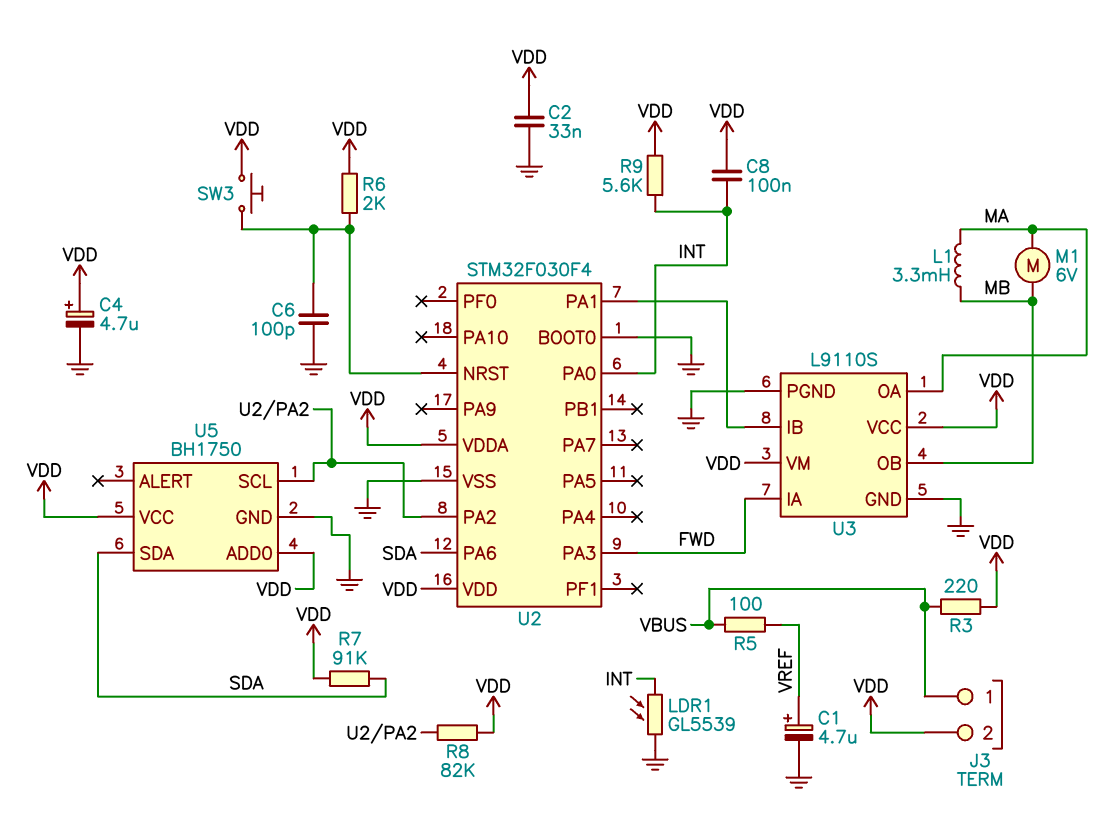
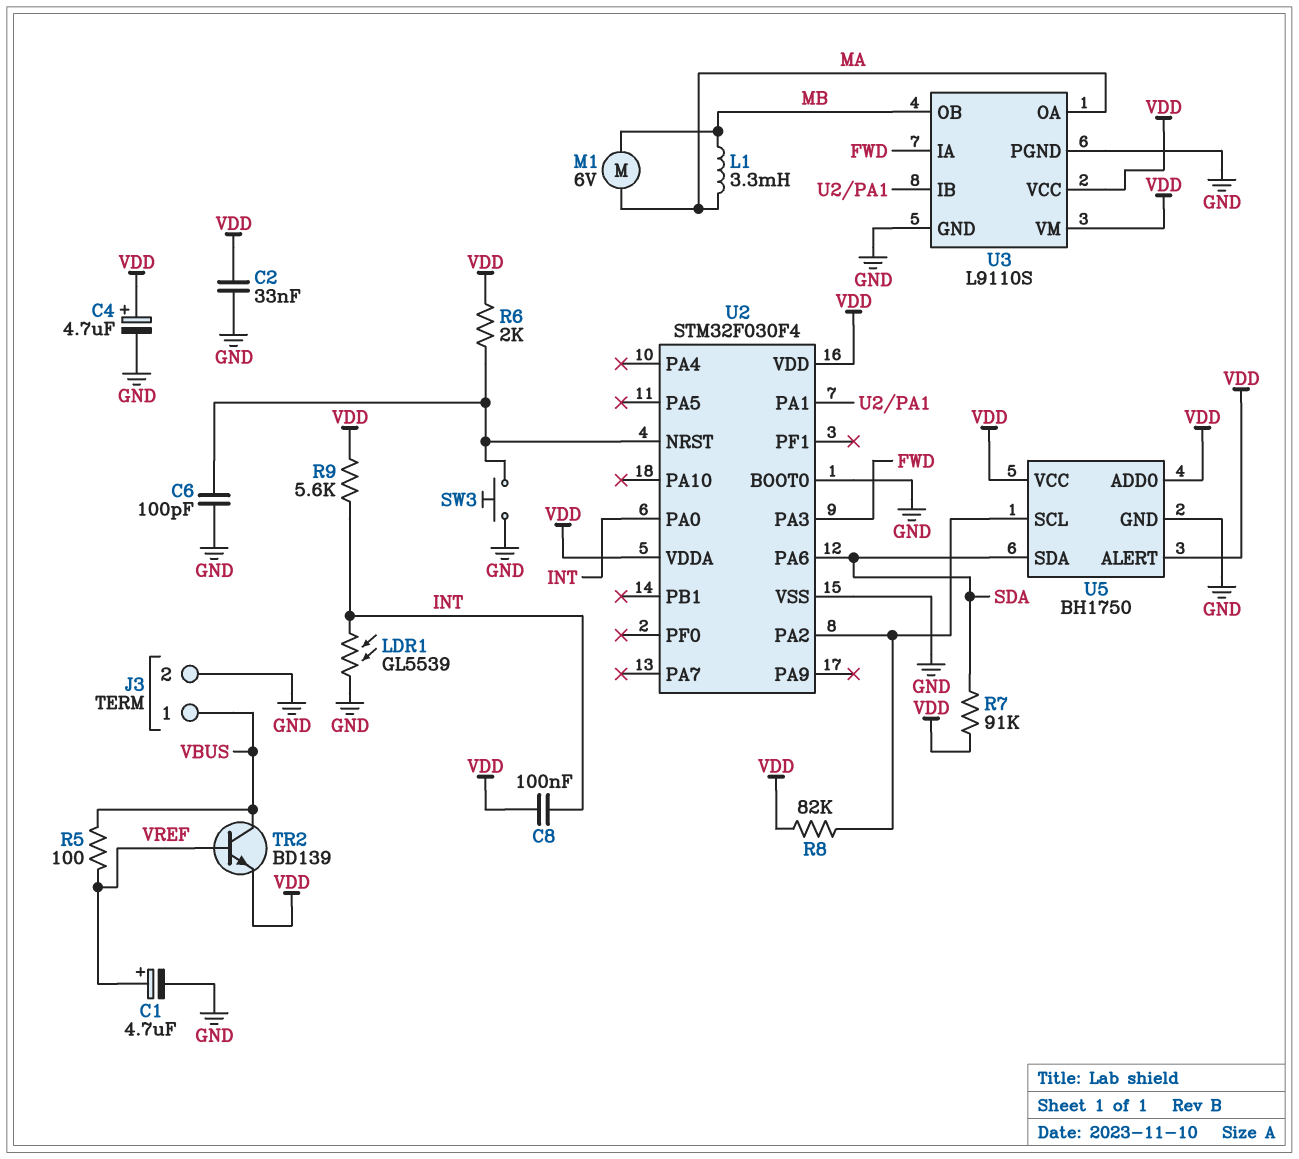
J3 pin 2: VDD -> GND
R3: 220 (VBUS, VDD) -> none
SW3: button (U2/NRST, VDD) -> button (GND, U2/NRST)
TR2: none -> NPN BD139 (B VREF, C VBUS, E VDD)
U5 pin ALERT: none -> VDD

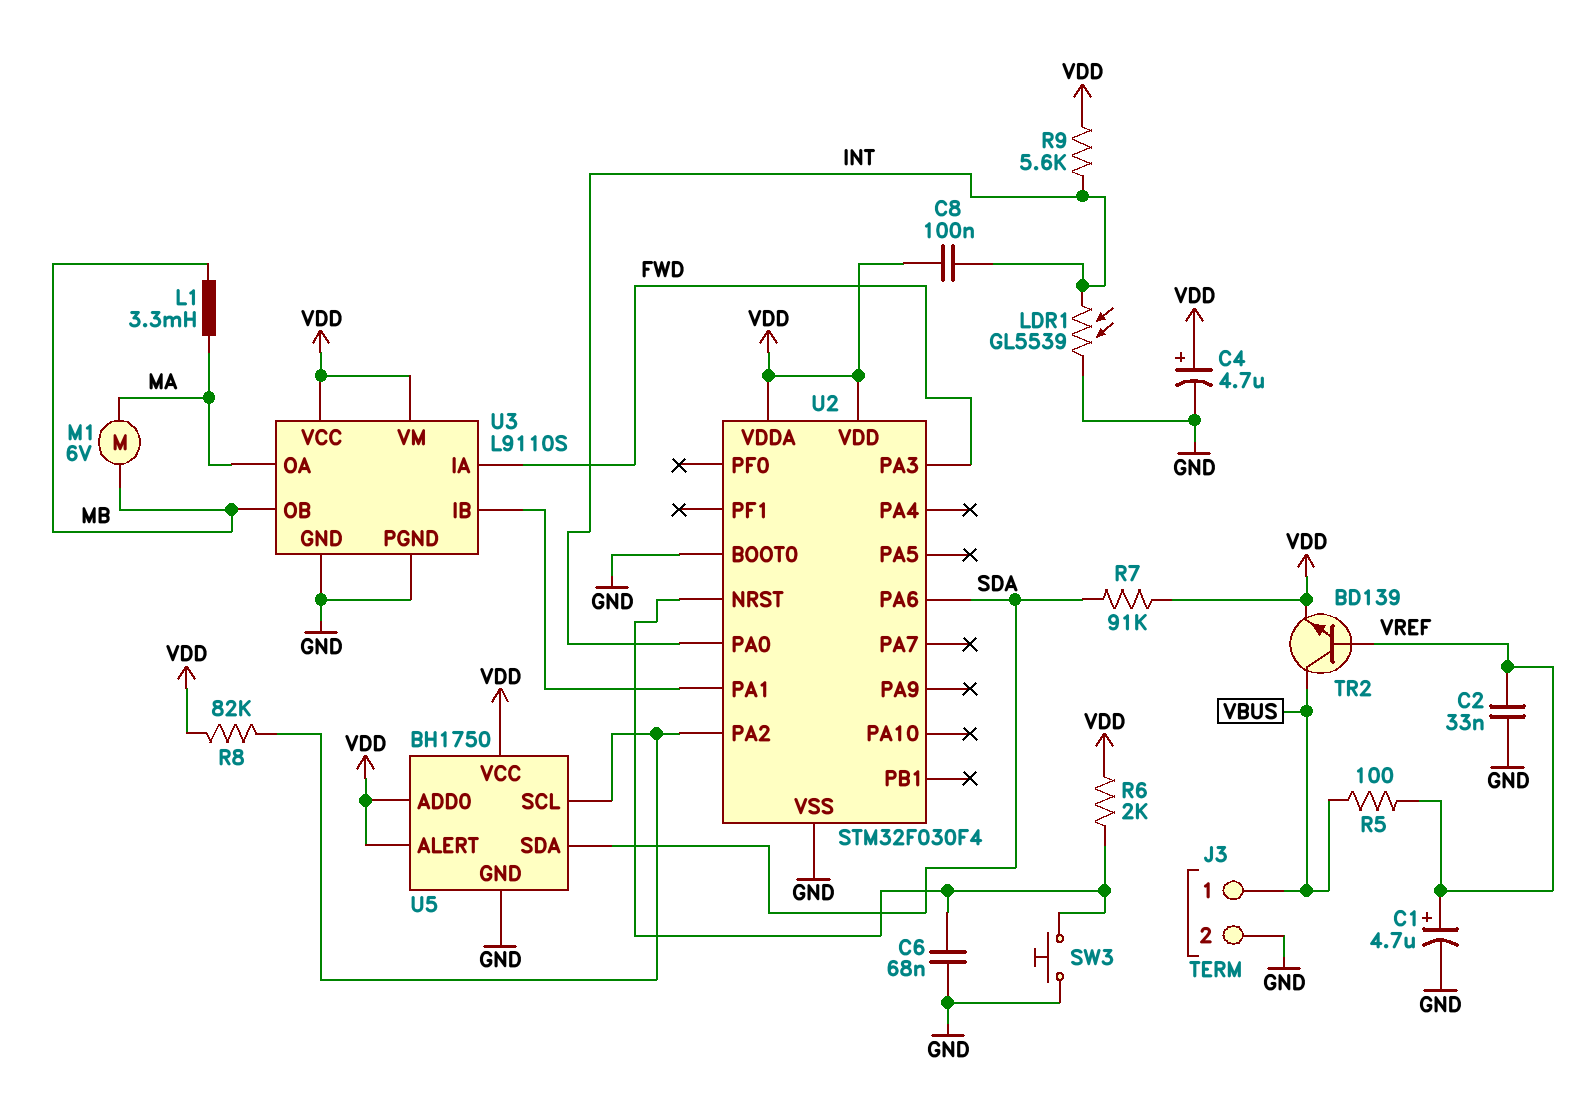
C2: 33nF (GND, VDD) -> 33nF (GND, VREF)
C6: 100pF (GND, U2/NRST) -> 68nF (GND, U2/NRST)

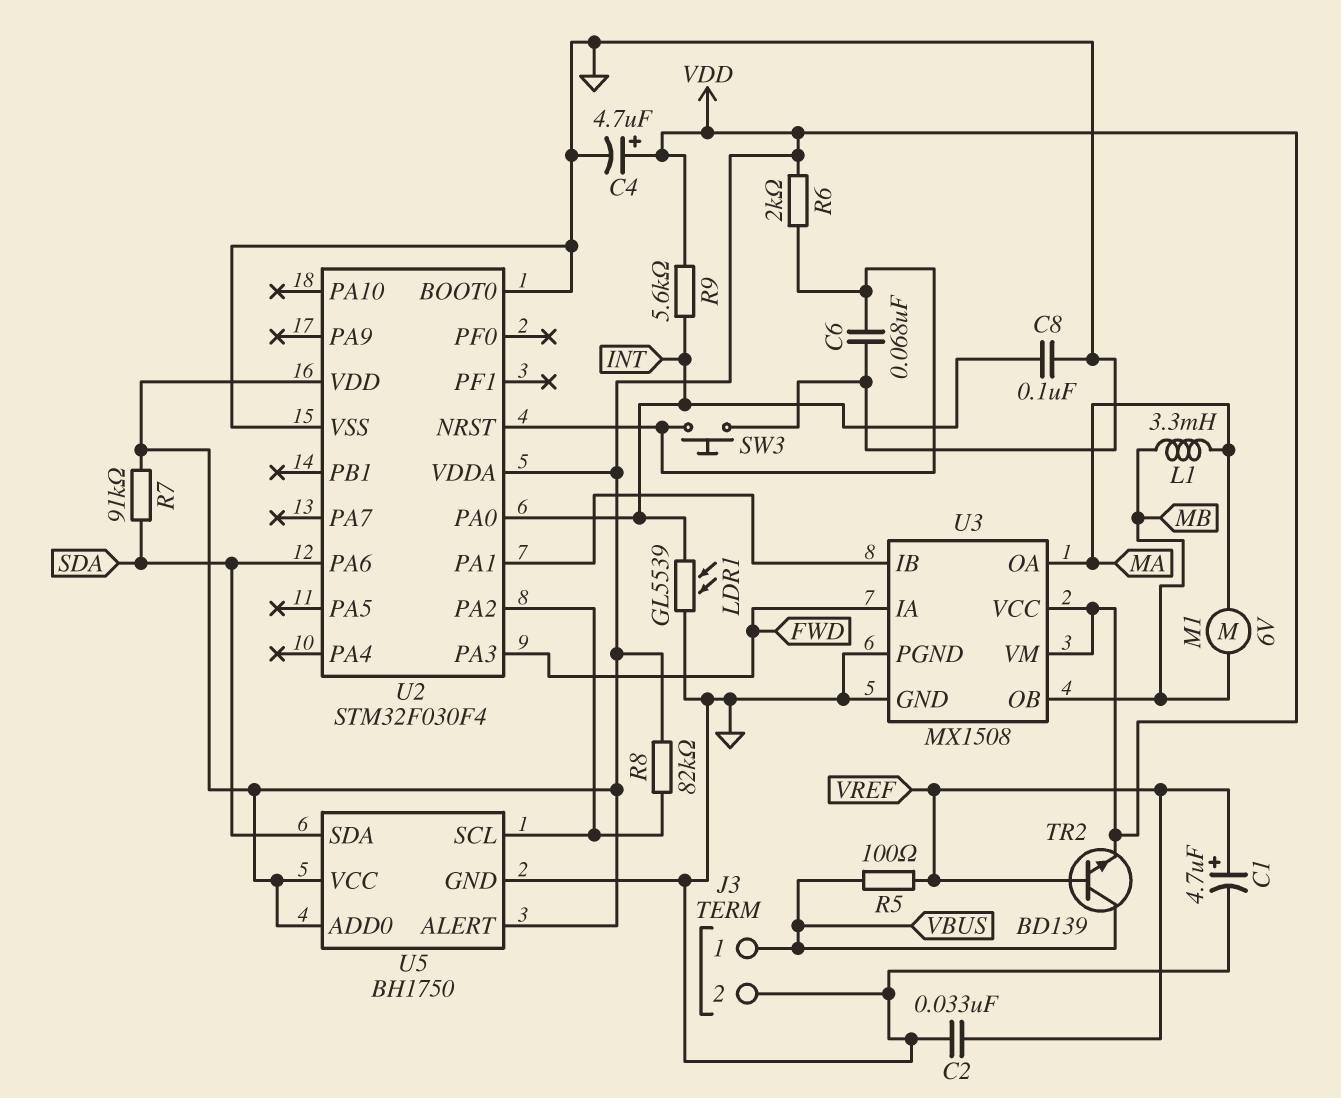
C8: 100nF (INT, VDD) -> 100nF (GND, INT)
U3: L9110S -> MX1508

